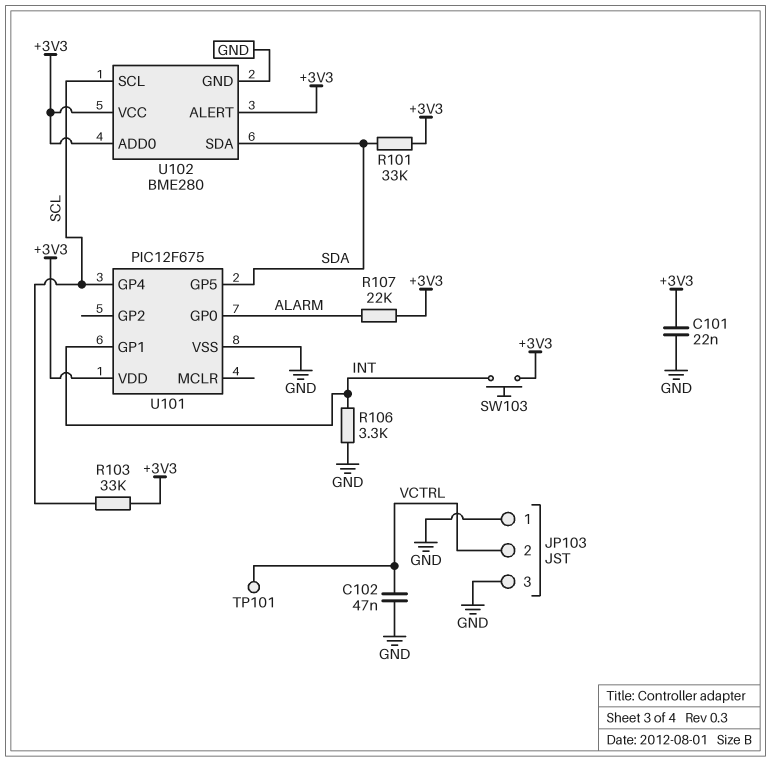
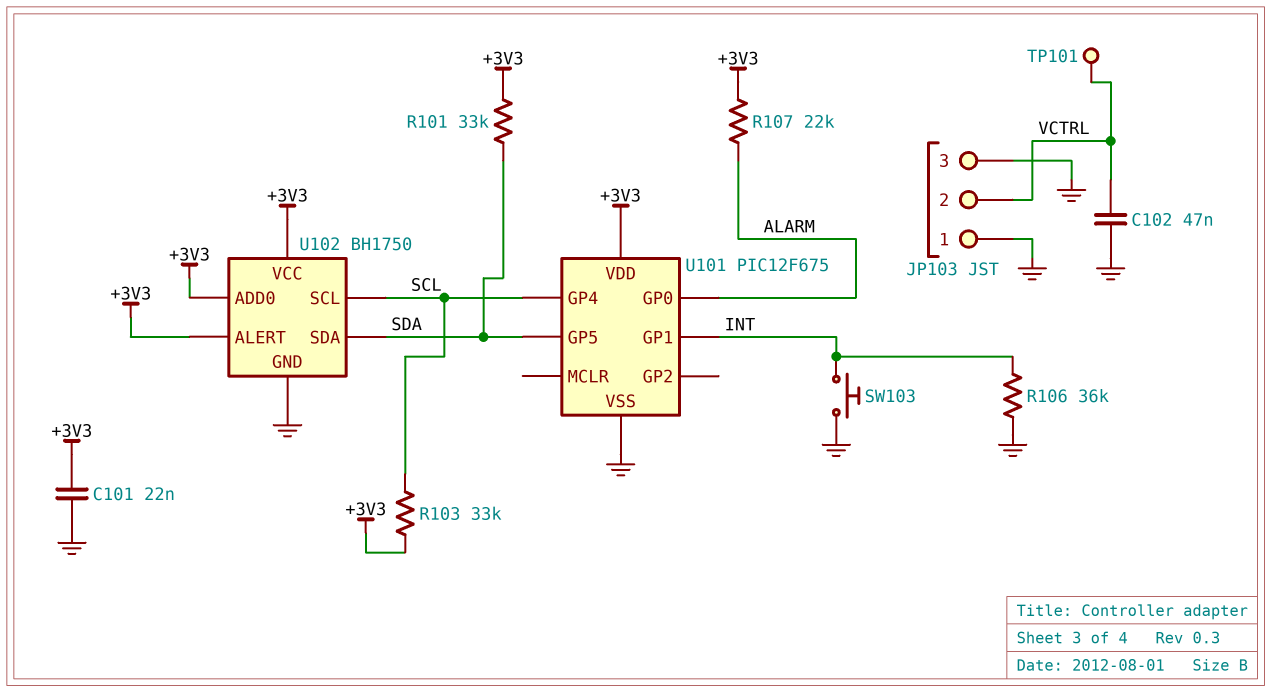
R106: 3.3k (GND, INT) -> 36k (GND, INT)
SW103: button (+3V3, INT) -> button (GND, INT)
U102: BME280 -> BH1750

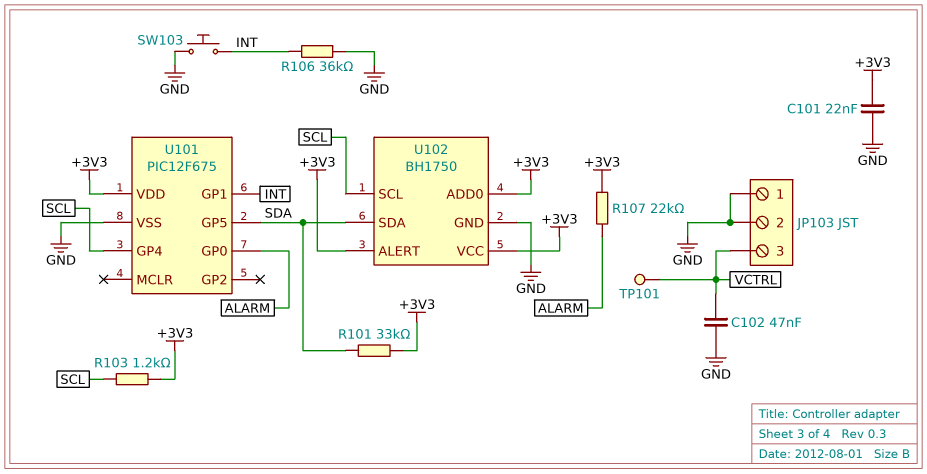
JP103 pin 2: VCTRL -> GND
JP103 pin 3: GND -> VCTRL
R103: 33k (+3V3, SCL) -> 1.2k (+3V3, SCL)

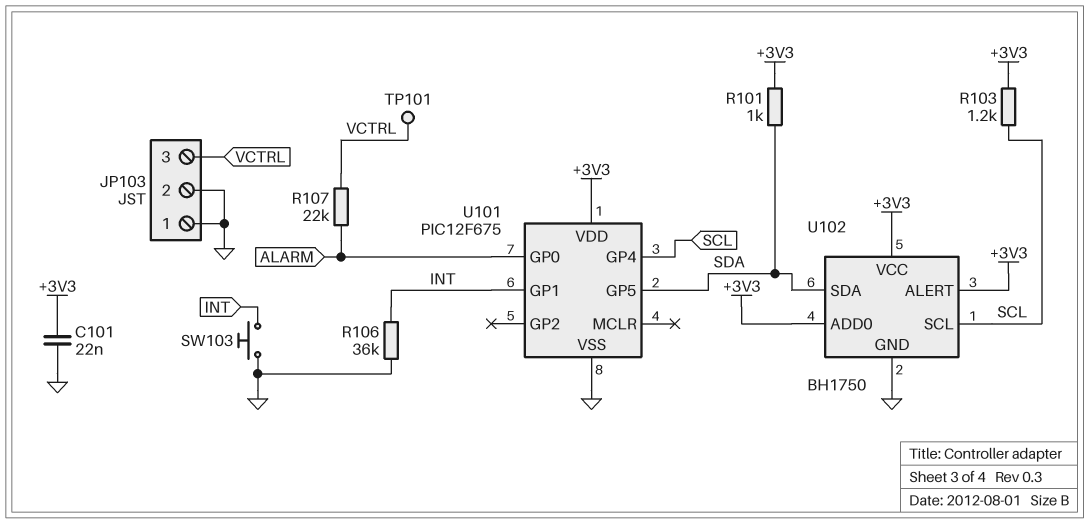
C102: 47nF (GND, VCTRL) -> none
R101: 33k (+3V3, SDA) -> 1k (+3V3, SDA)
R107: 22k (+3V3, ALARM) -> 22k (ALARM, VCTRL)

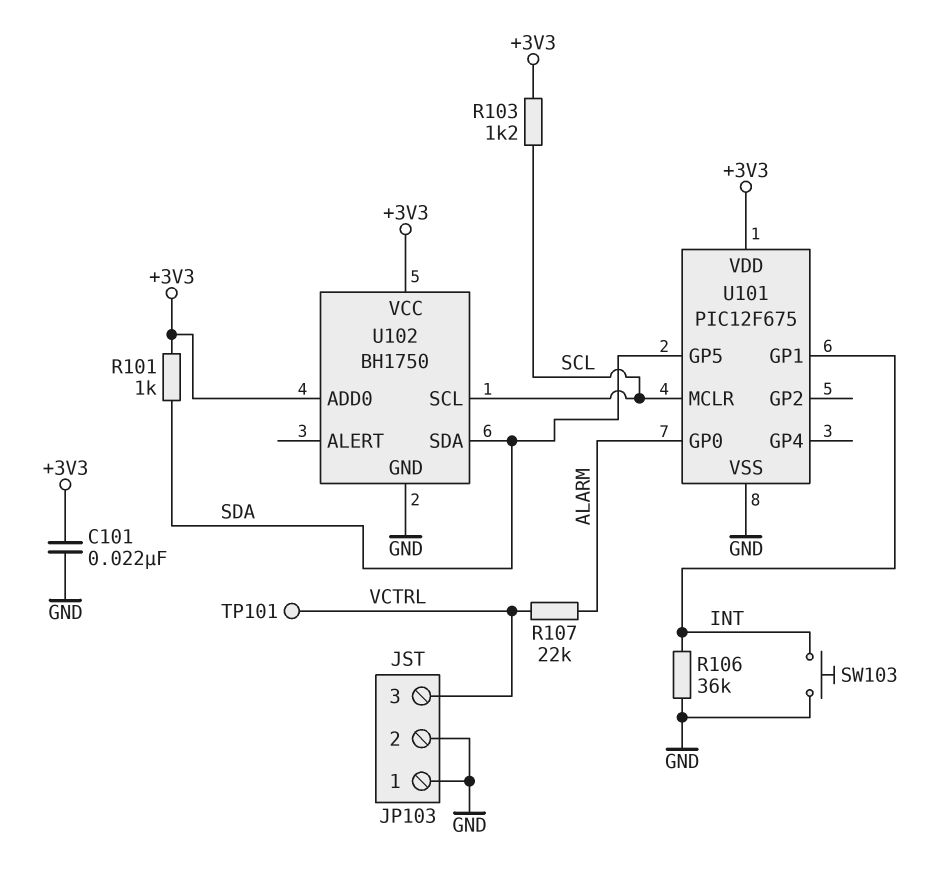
U101 pin GP4: SCL -> none
U101 pin MCLR: none -> SCL
U102 pin ALERT: +3V3 -> none

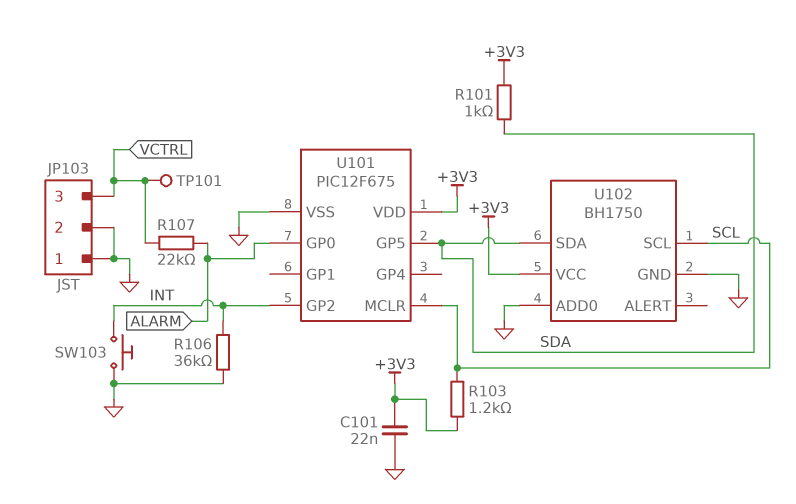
U101 pin GP1: INT -> none
U101 pin GP2: none -> INT
U102 pin ADD0: +3V3 -> GND

